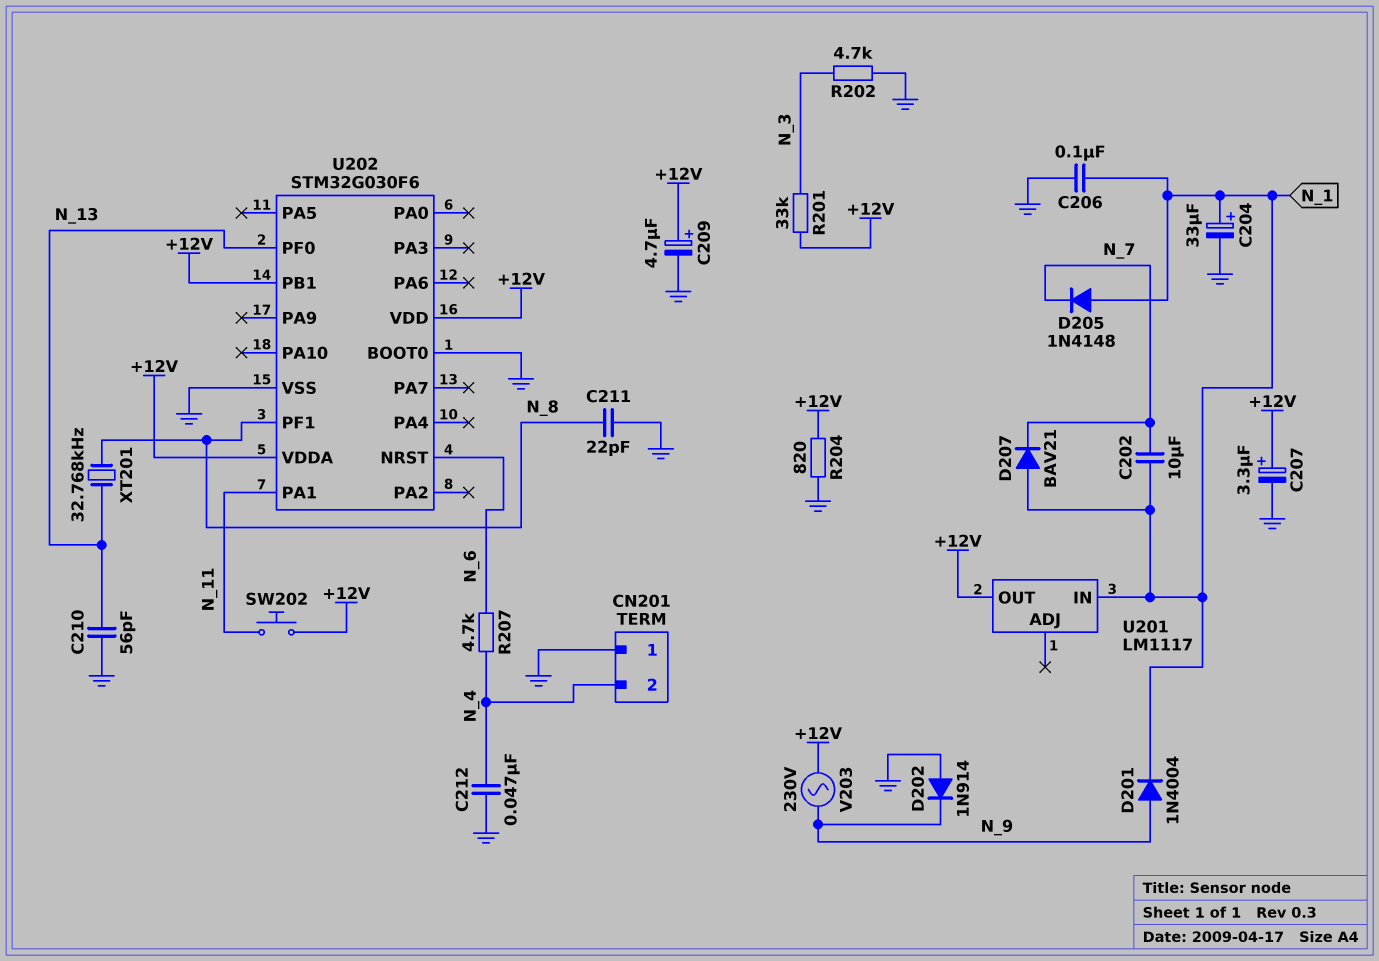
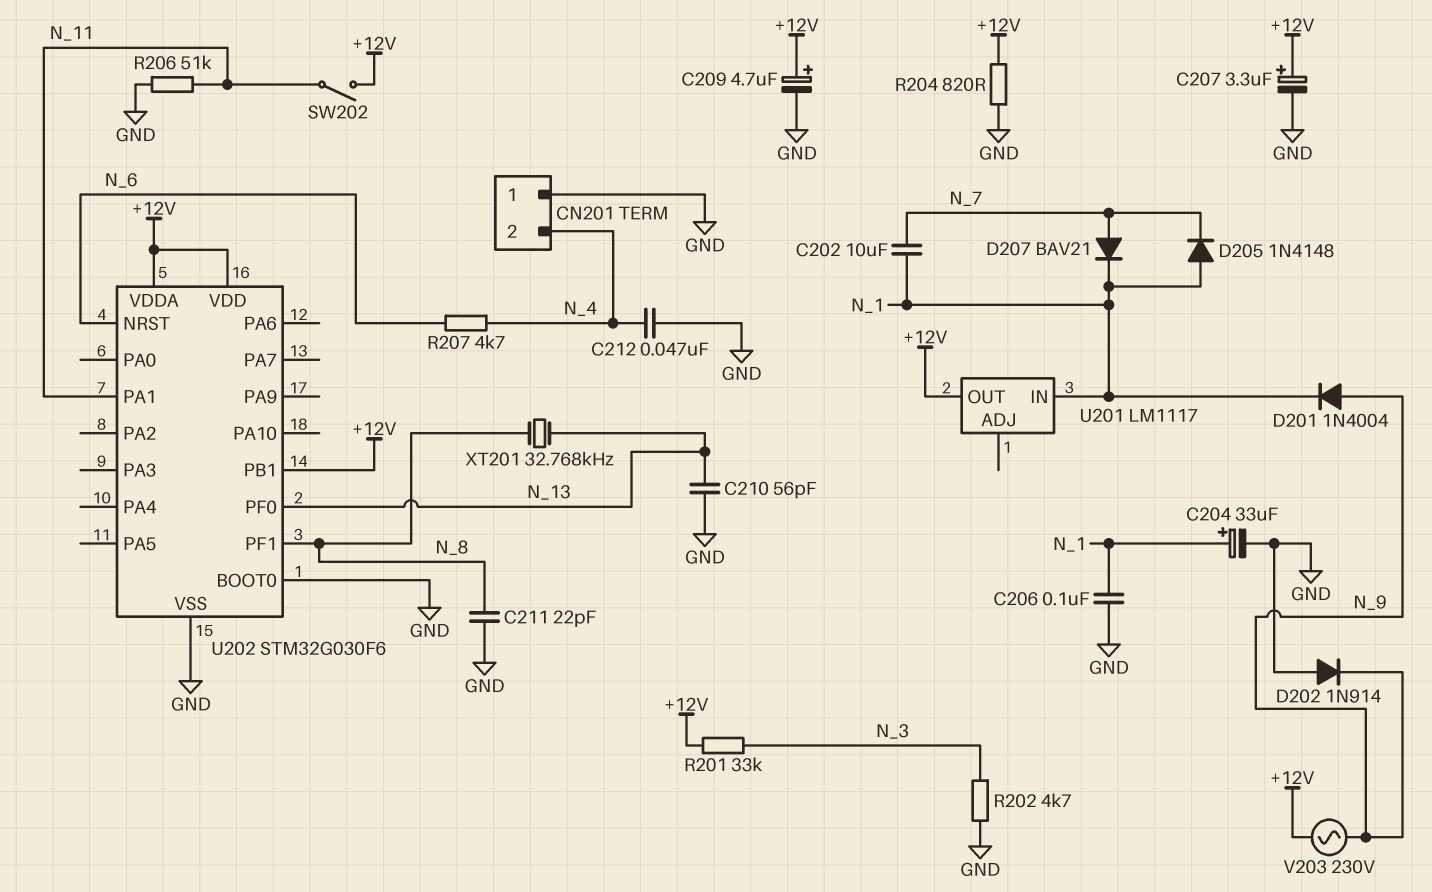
D207: diode BAV21 (A N_1, K N_7) -> diode BAV21 (A N_7, K N_1)
R206: none -> 51k (GND, N_11)
SW202: button (+12V, N_11) -> switch (+12V, N_11)

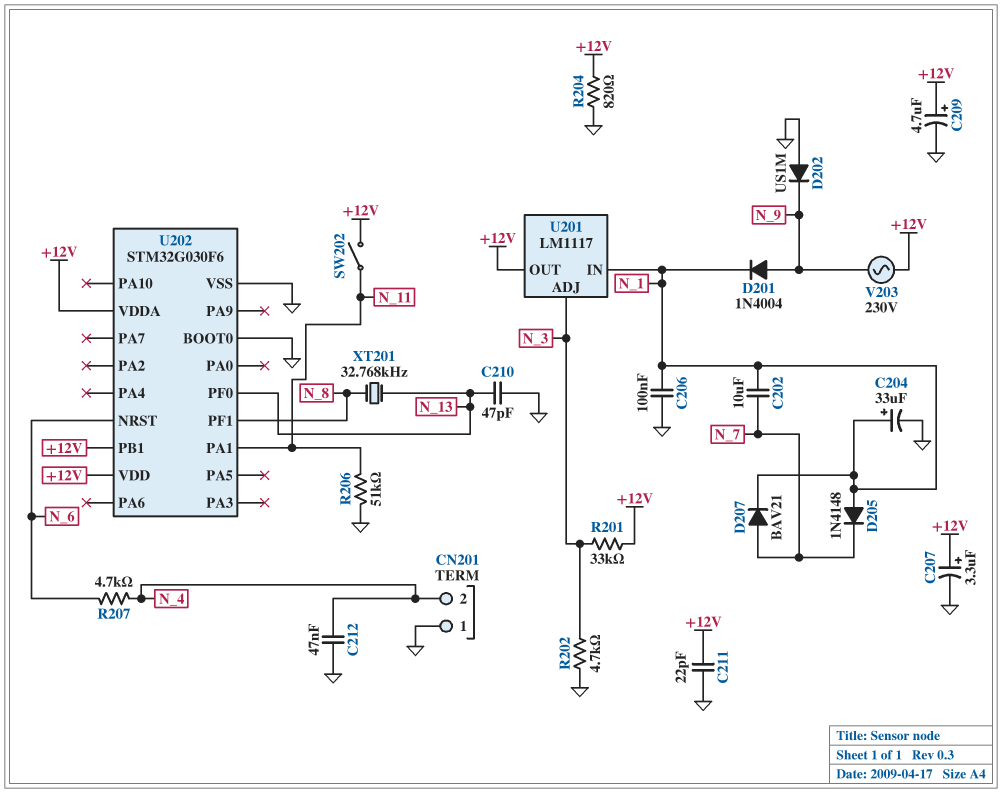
C210: 56pF (GND, N_13) -> 47pF (GND, N_13)
C211: 22pF (GND, N_8) -> 22pF (+12V, GND)
D202: diode 1N914 (A GND, K N_9) -> diode US1M (A GND, K N_9)
U201 pin ADJ: none -> N_3

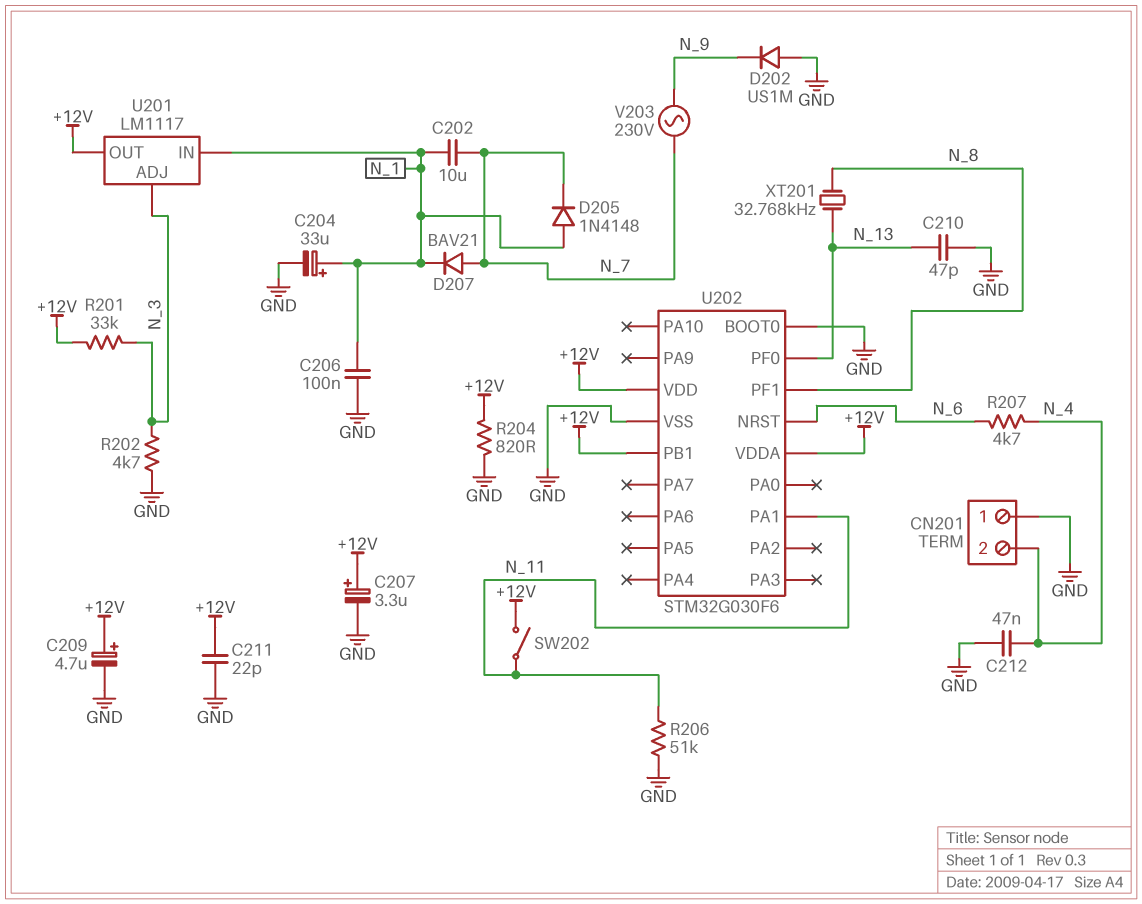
D201: diode 1N4004 (A N_9, K N_1) -> none
V203: AC 230V (+12V, N_9) -> AC 230V (N_7, N_9)

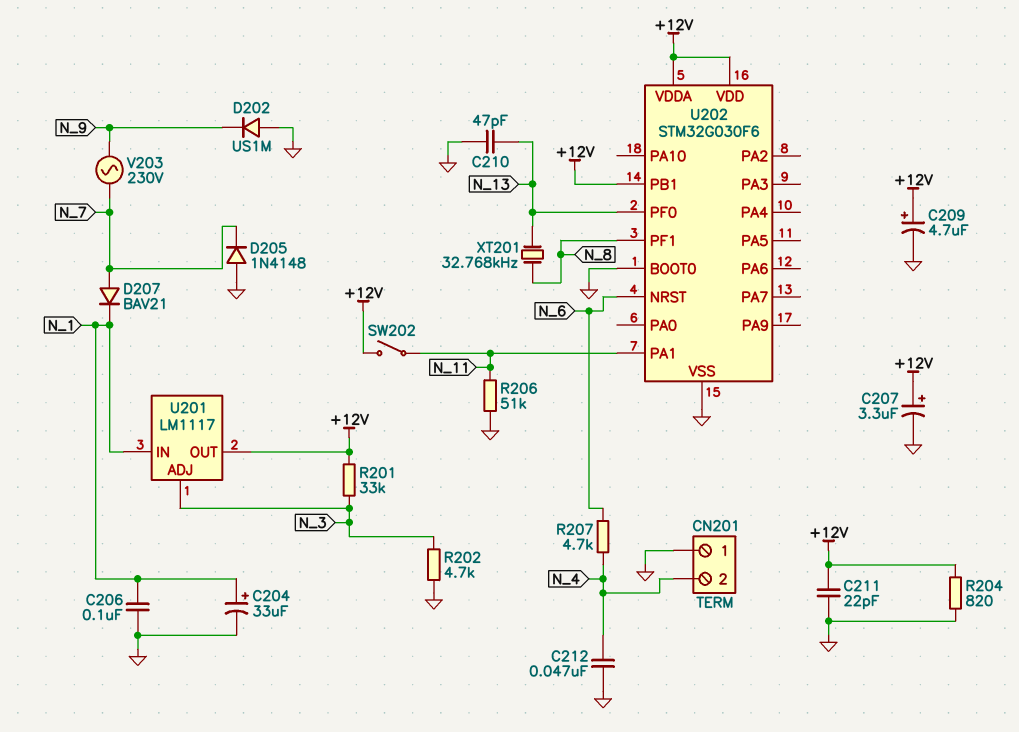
C202: 10uF (N_1, N_7) -> none
D205: diode 1N4148 (A N_1, K N_7) -> diode 1N4148 (A GND, K N_7)

